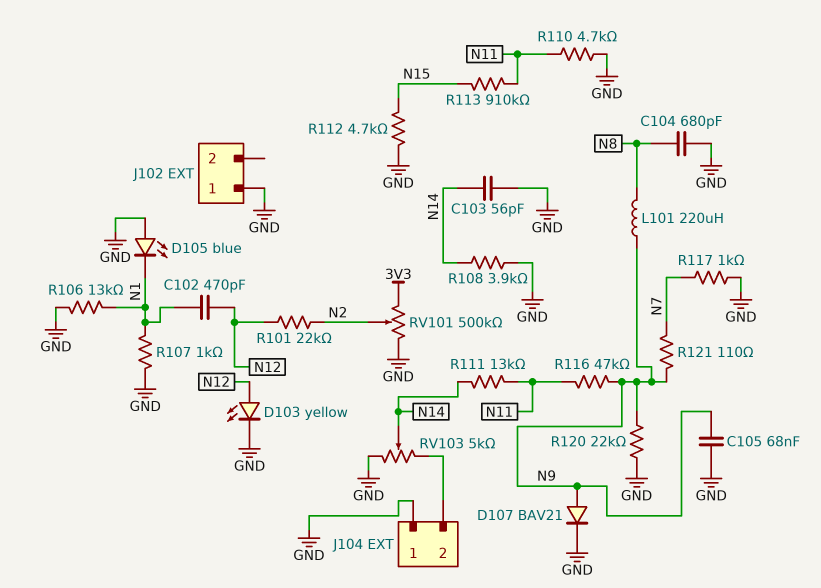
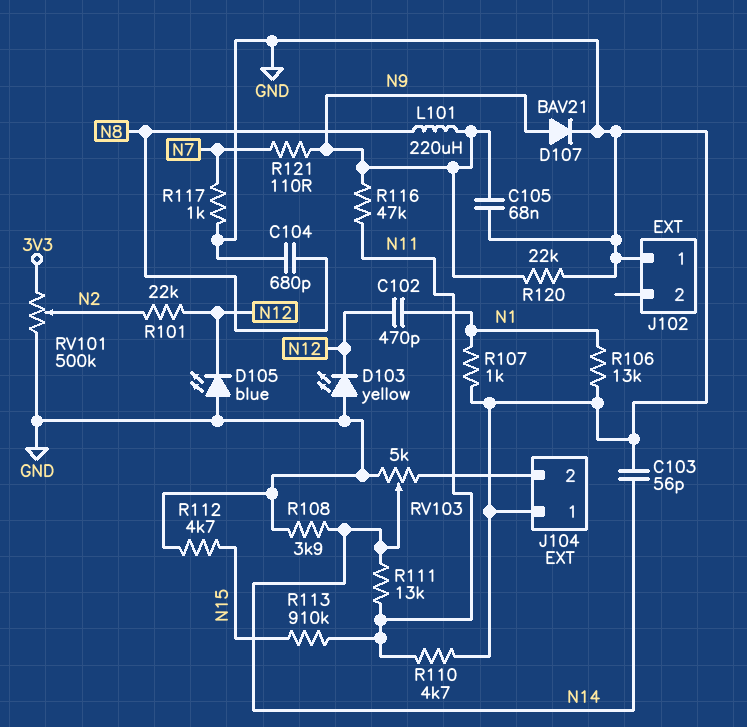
D103: LED yellow (A N12, K GND) -> LED yellow (A GND, K N12)
D105: LED blue (A GND, K N1) -> LED blue (A GND, K N12)

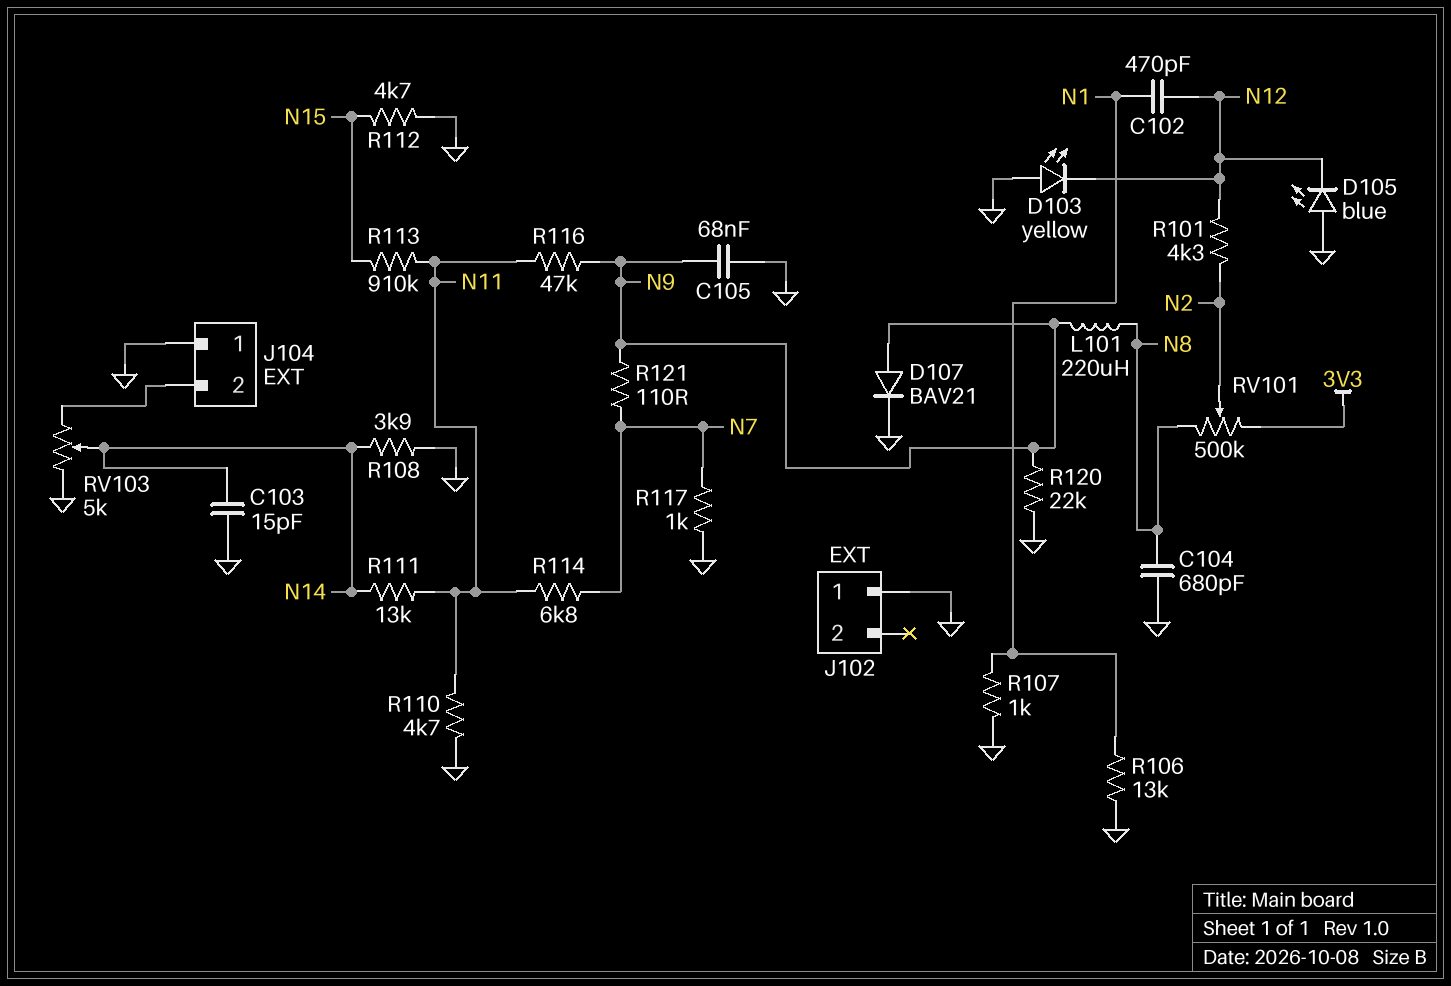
C103: 56pF (GND, N14) -> 15pF (GND, N14)
R101: 22k (N2, N12) -> 4.3k (N2, N12)
R114: none -> 6.8k (N7, N11)
RV101: 500k (3V3, GND, wiper N2) -> 500k (3V3, N8, wiper N2)

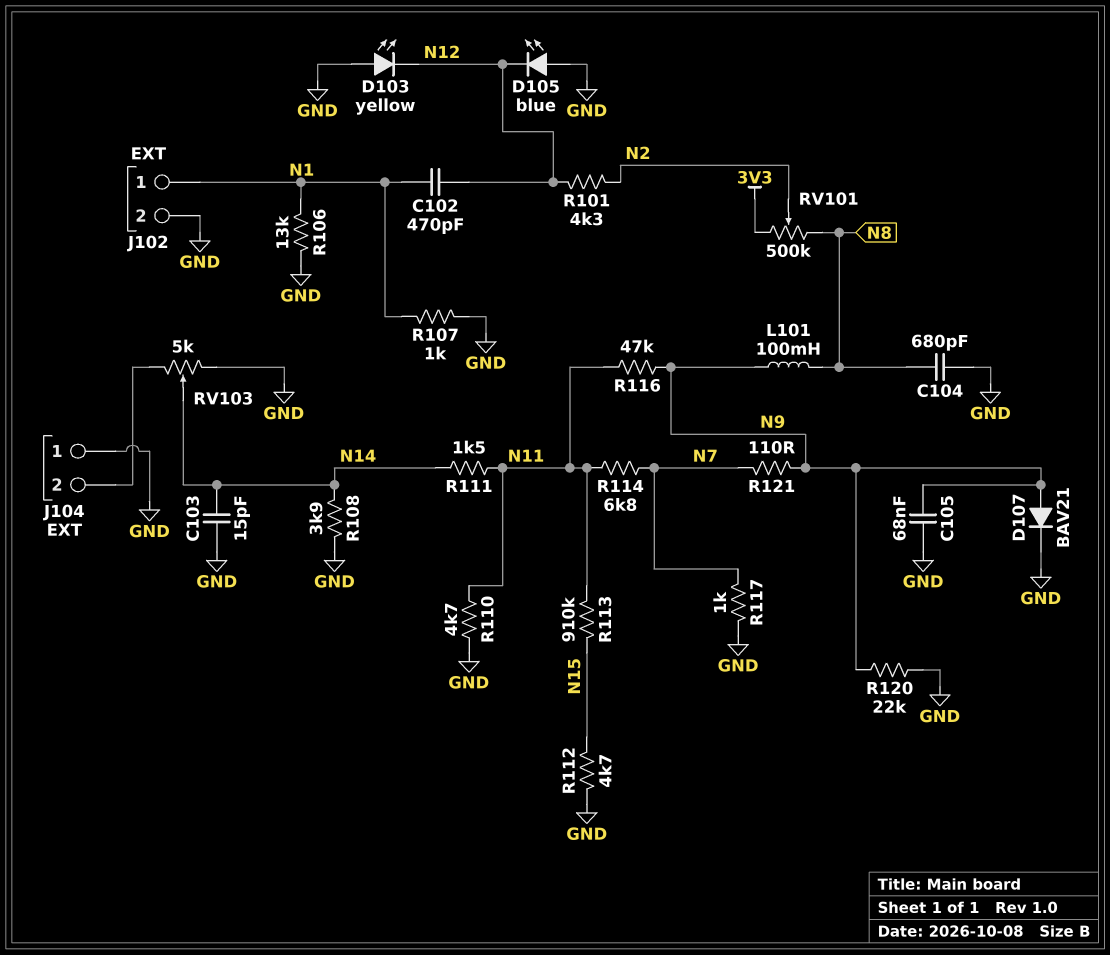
J102 pin 1: GND -> N1
J102 pin 2: none -> GND
L101: 220uH (N8, N9) -> 100mH (N8, N9)
R111: 13k (N11, N14) -> 1.5k (N11, N14)

